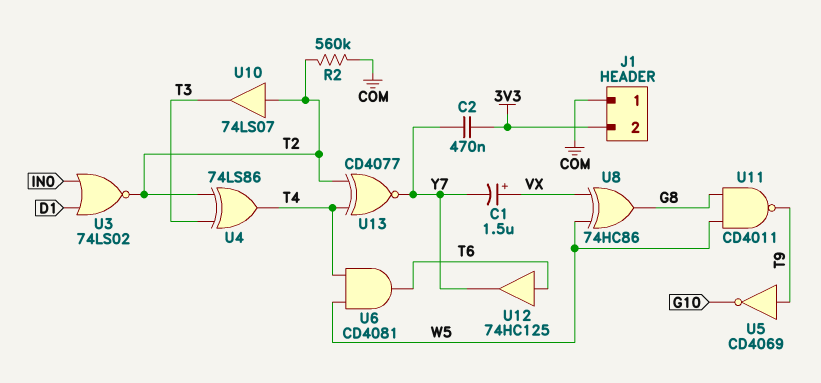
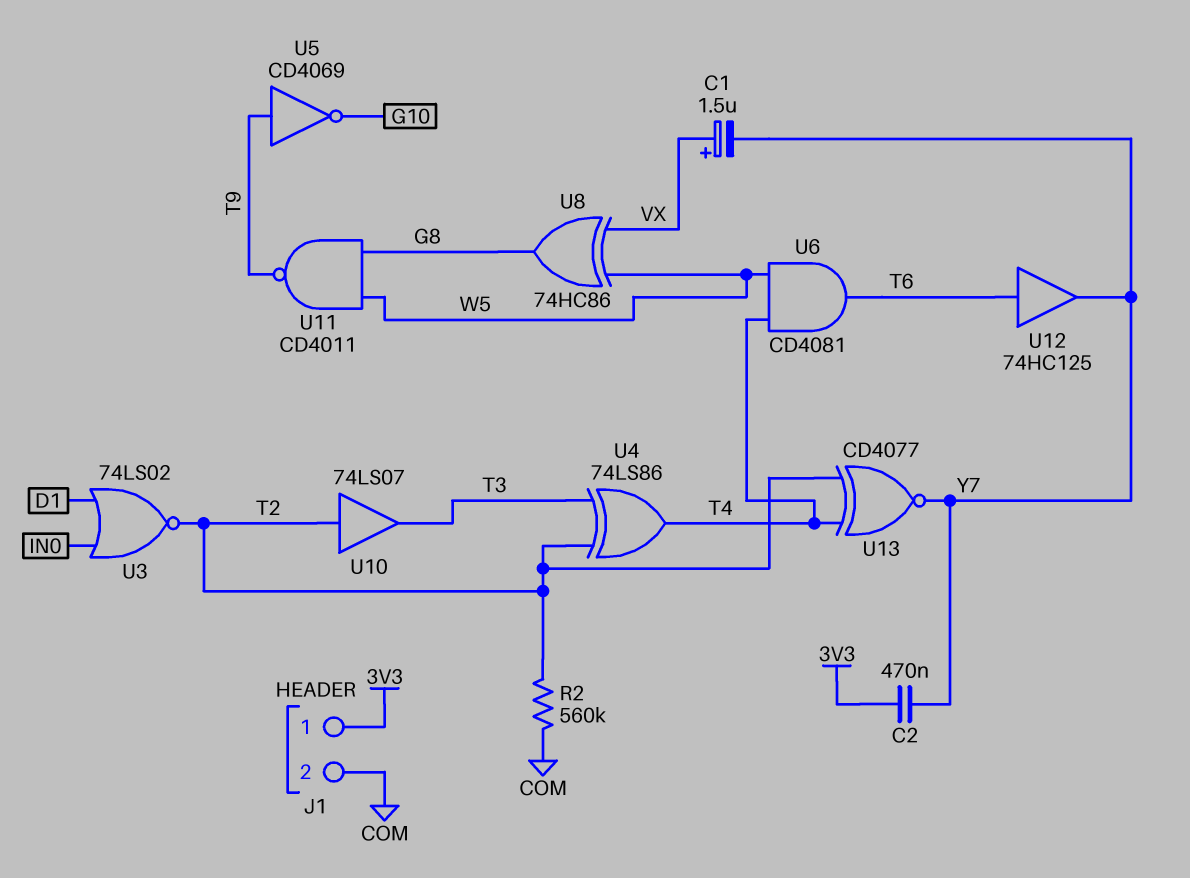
J1 pin 1: COM -> 3V3
J1 pin 2: 3V3 -> COM

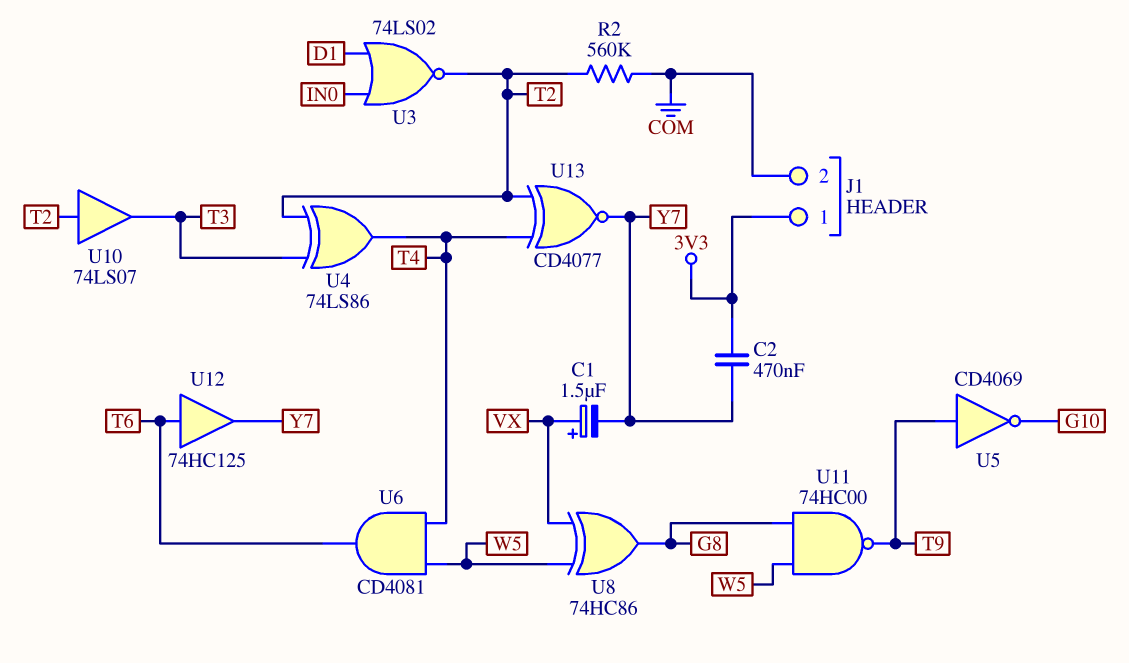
U11: NAND CD4011 (in G8, in W5, out T9) -> NAND 74HC00 (in G8, in W5, out T9)

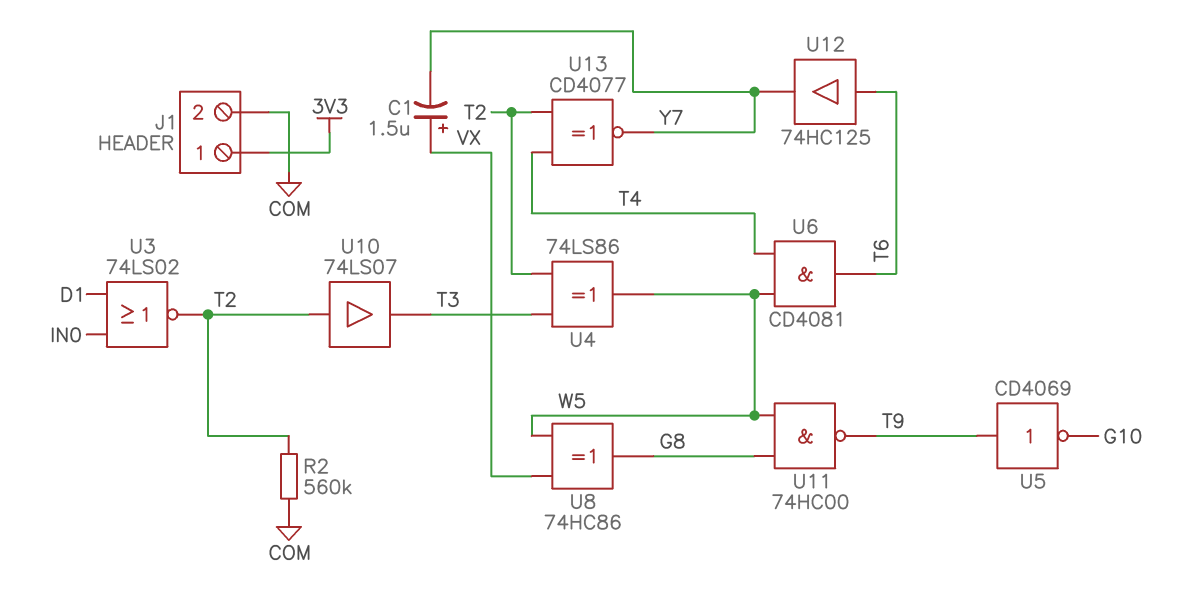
C2: 470nF (3V3, Y7) -> none
U4: XOR 74LS86 (in T2, in T3, out T4) -> XOR 74LS86 (in T2, in T3, out W5)

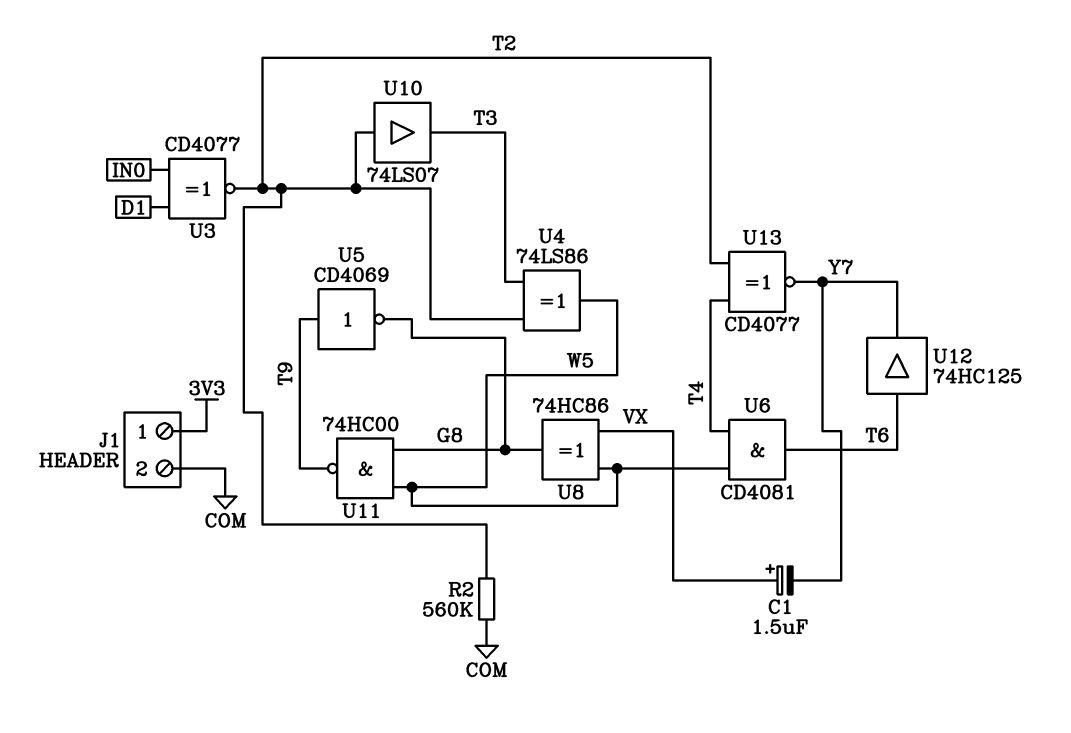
U3: NOR 74LS02 (in D1, in IN0, out T2) -> XNOR CD4077 (in D1, in IN0, out T2)
U5: NOT CD4069 (in T9, out G10) -> NOT CD4069 (in T9, out G8)

